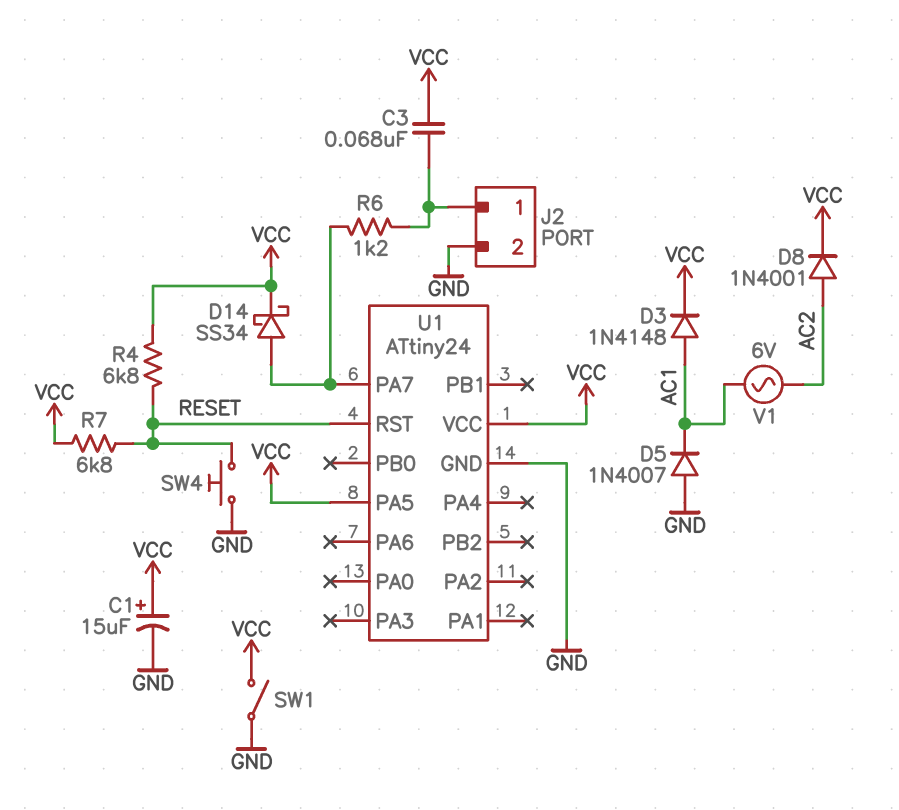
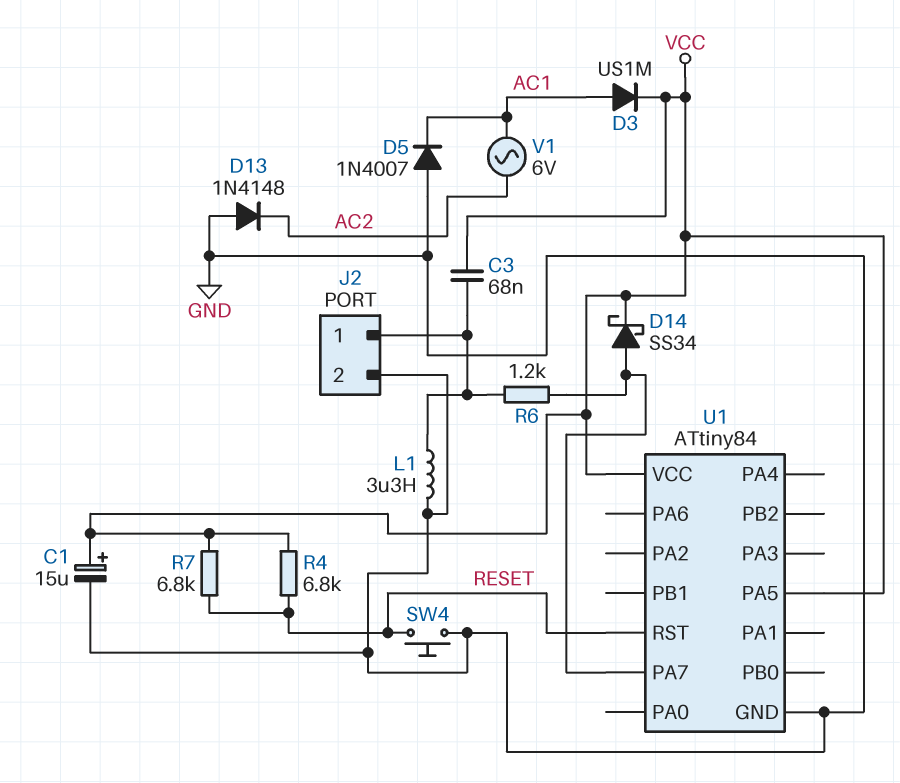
D3: diode 1N4148 (A AC1, K VCC) -> diode US1M (A AC1, K VCC)
D8: diode 1N4001 (A AC2, K VCC) -> none
D13: none -> diode 1N4148 (A GND, K AC2)
L1: none -> 3.3uH (GND, J2/1)
SW1: switch (GND, VCC) -> none
U1: ATtiny24 -> ATtiny84

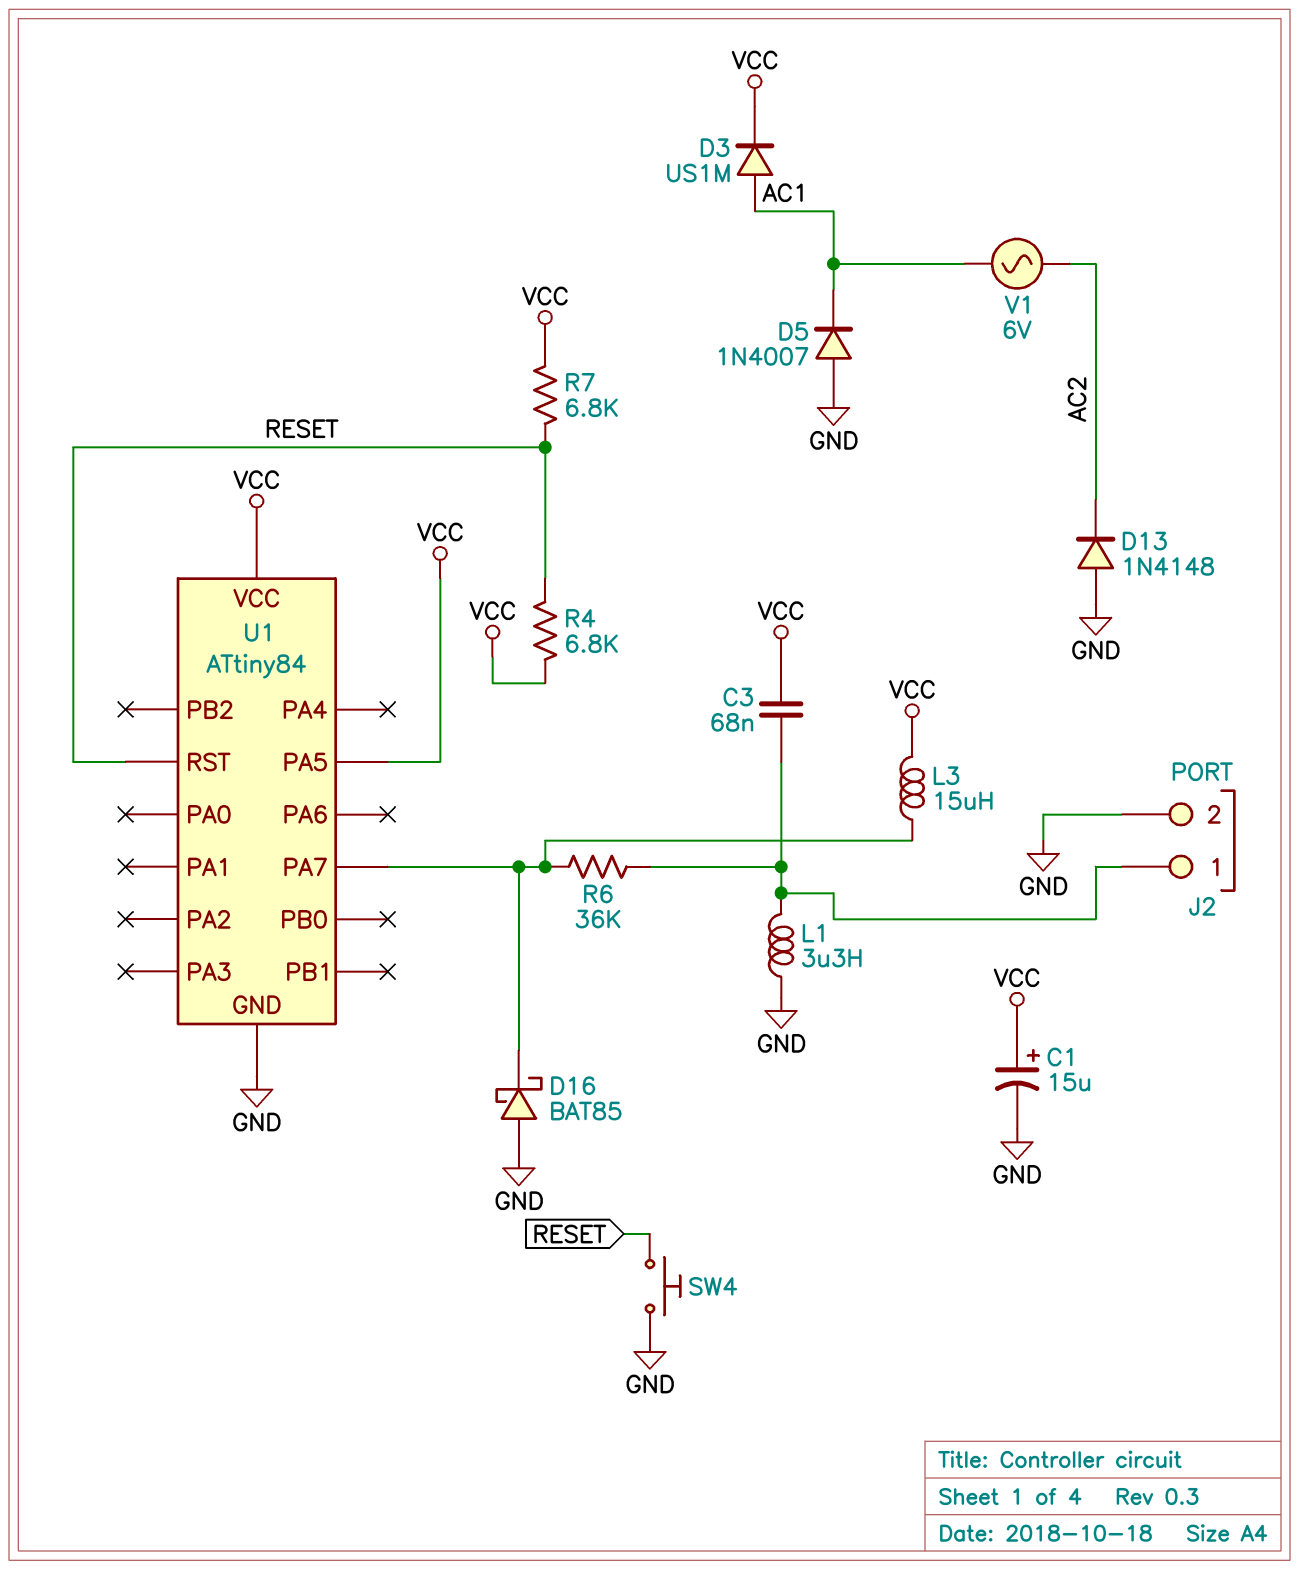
D14: schottky SS34 (A U1/PA7, K VCC) -> none
D16: none -> schottky BAT85 (A GND, K U1/PA7)
L3: none -> 15uH (U1/PA7, VCC)
R6: 1.2k (J2/1, U1/PA7) -> 36k (J2/1, U1/PA7)

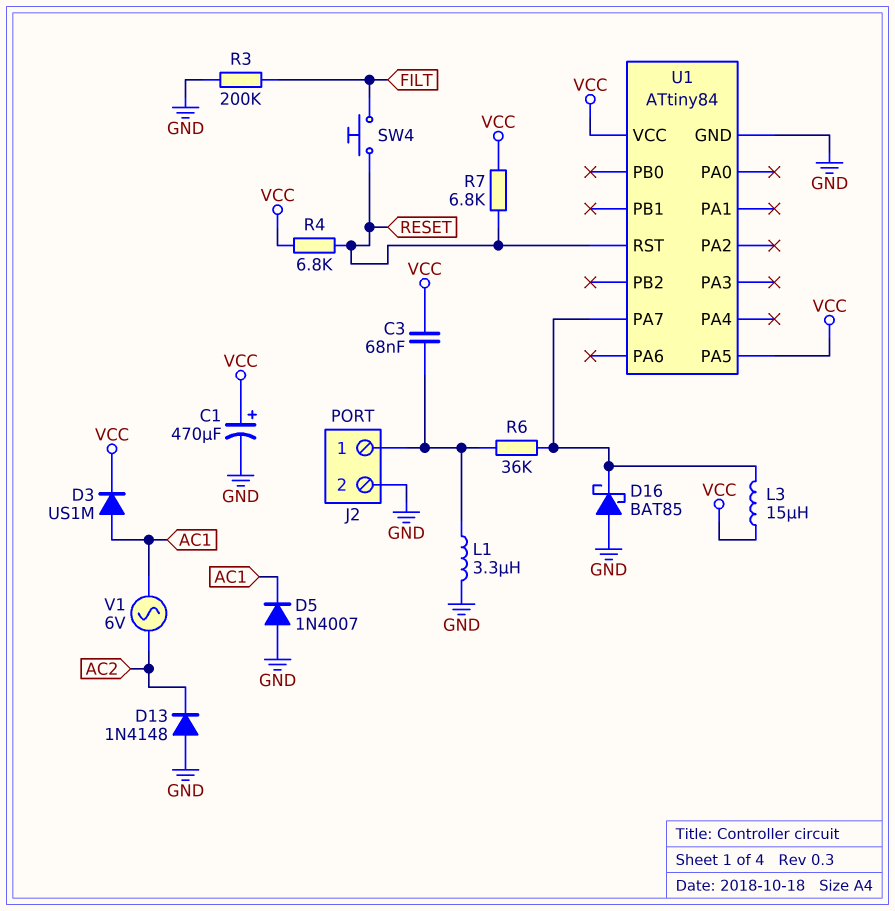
C1: 15uF (plus VCC, minus GND) -> 470uF (plus VCC, minus GND)
R3: none -> 200k (FILT, GND)
SW4: button (GND, RESET) -> button (FILT, RESET)

